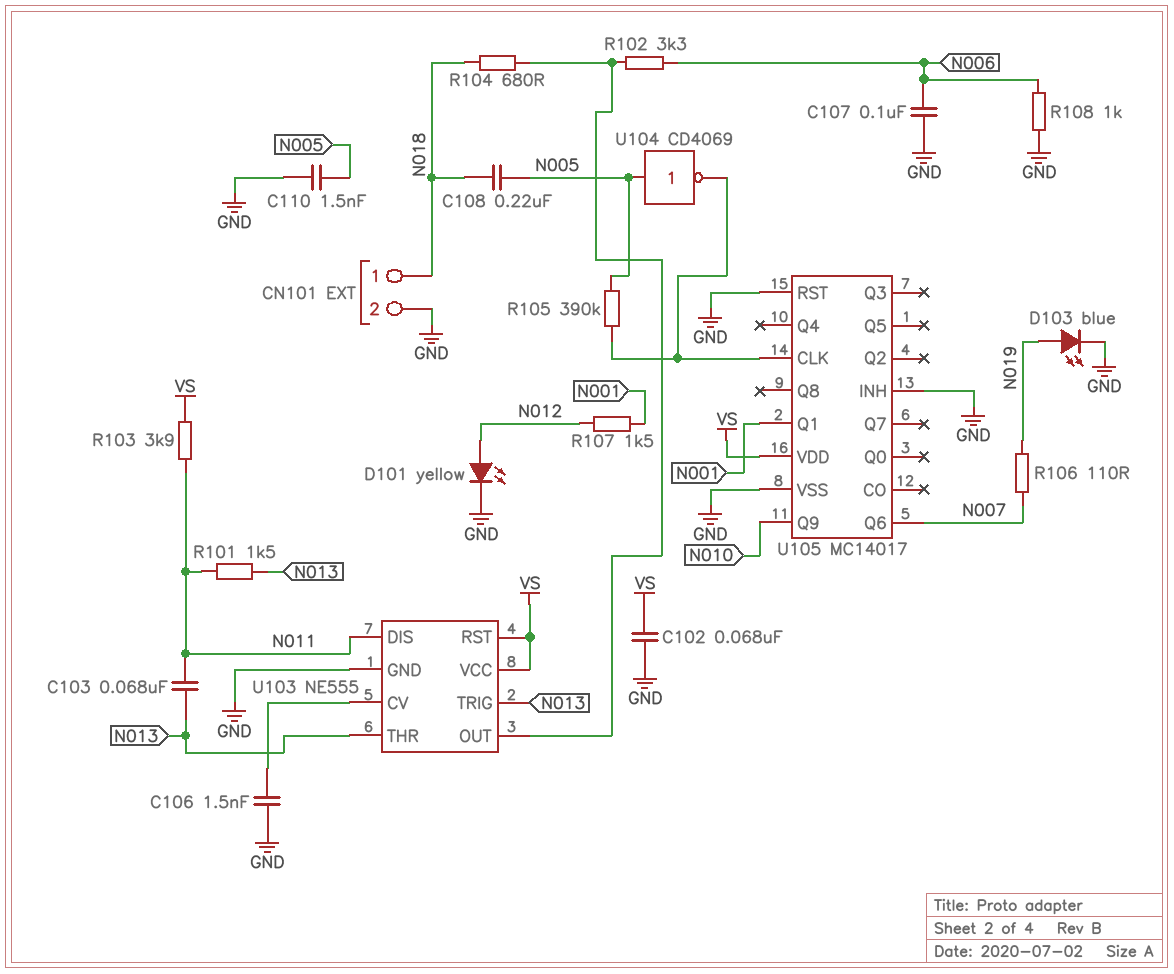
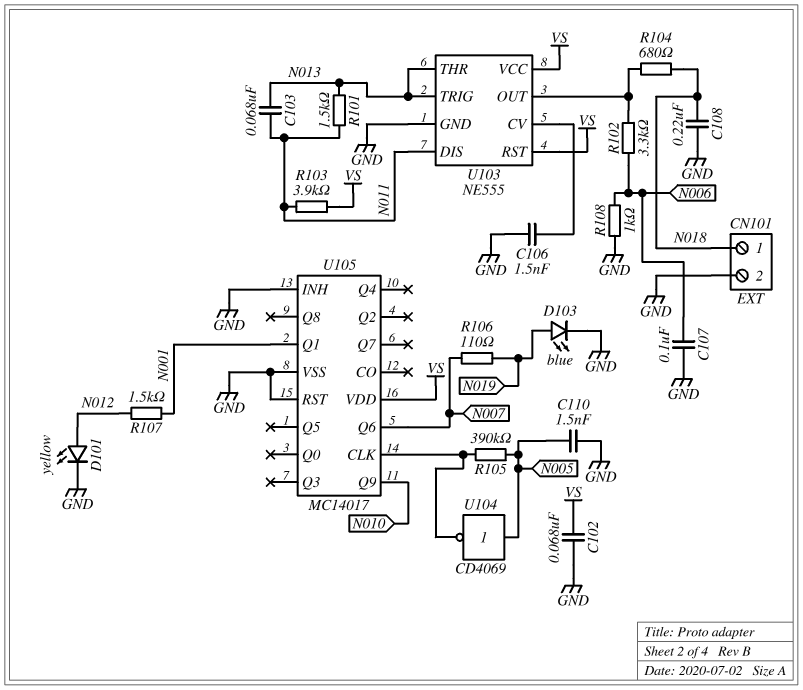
C108: 220nF (N005, N018) -> 220nF (GND, N018)

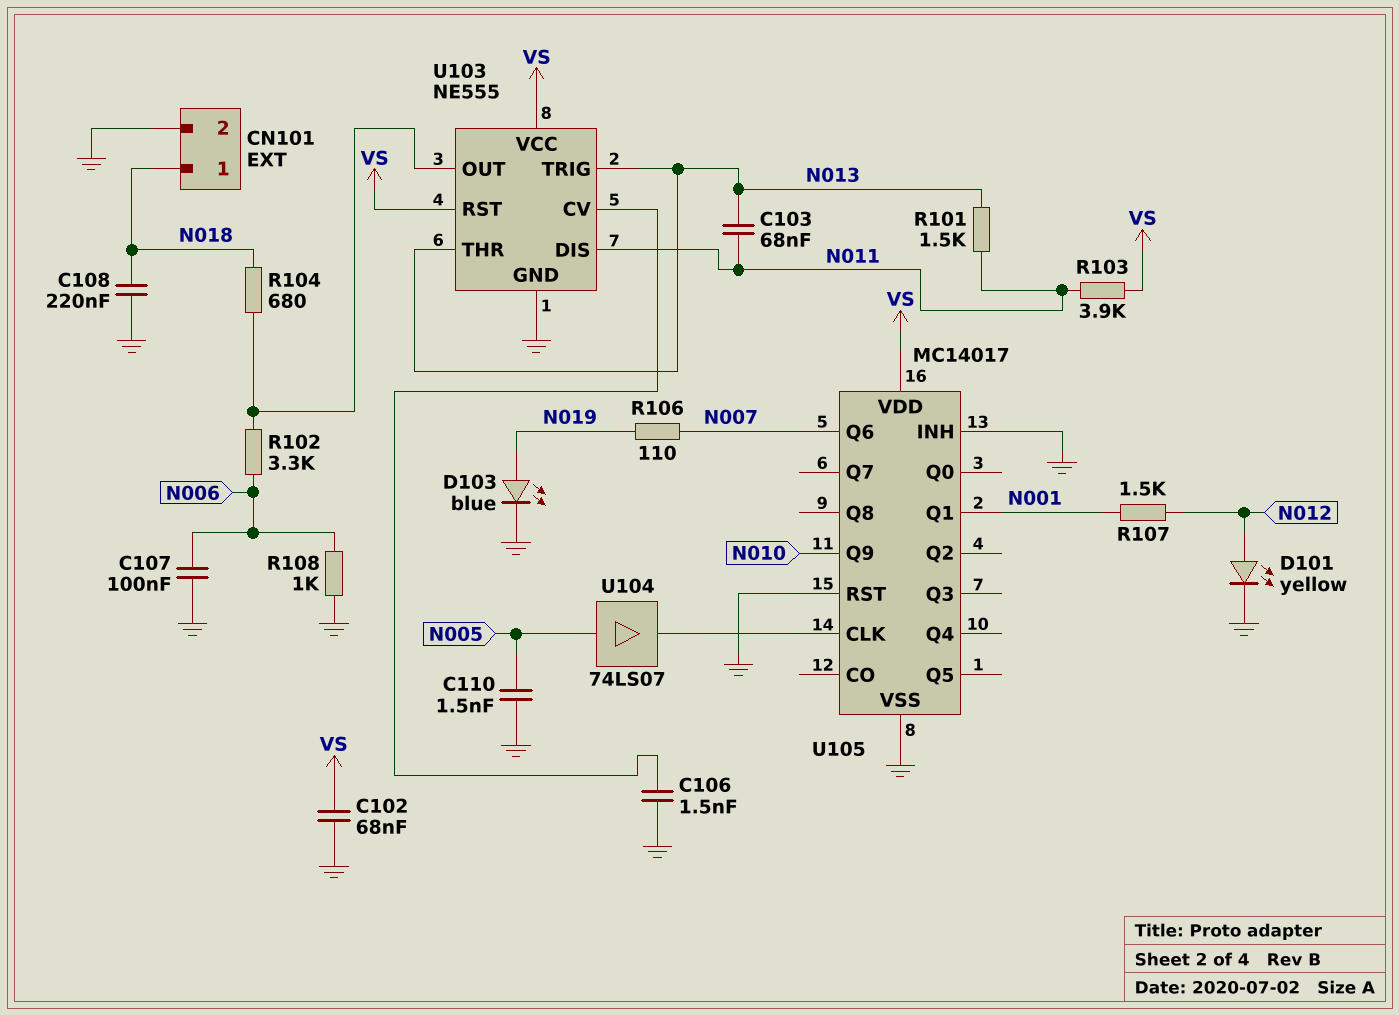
R105: 390k (N005, U105/CLK) -> none
U104: NOT CD4069 (in N005, out U105/CLK) -> buffer 74LS07 (in N005, out U105/CLK)

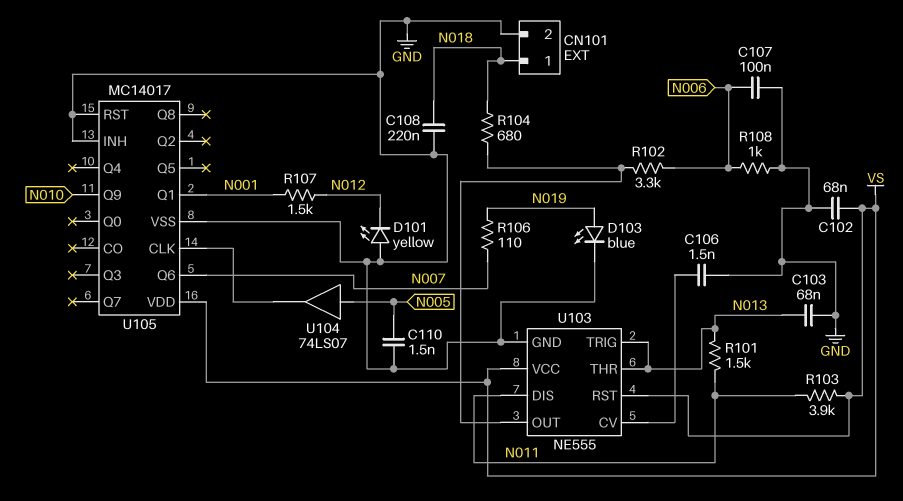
C103: 68nF (N011, N013) -> 68nF (GND, N013)
D101: LED yellow (A N012, K GND) -> LED yellow (A GND, K N012)

